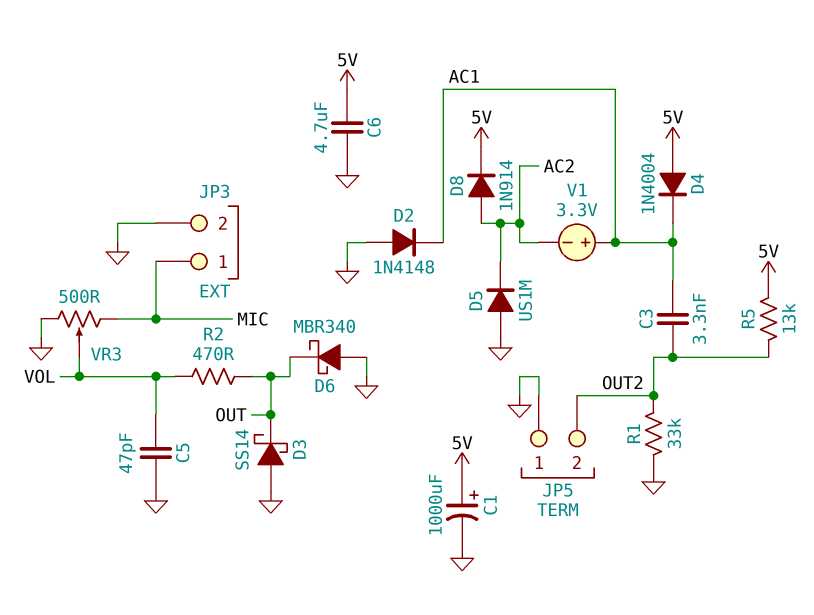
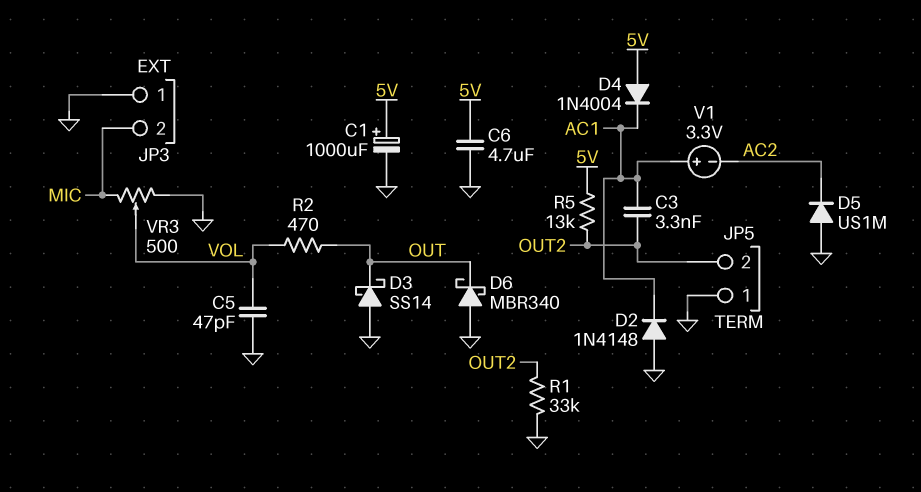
D8: diode 1N914 (A AC2, K 5V) -> none
JP3 pin 1: MIC -> GND
JP3 pin 2: GND -> MIC

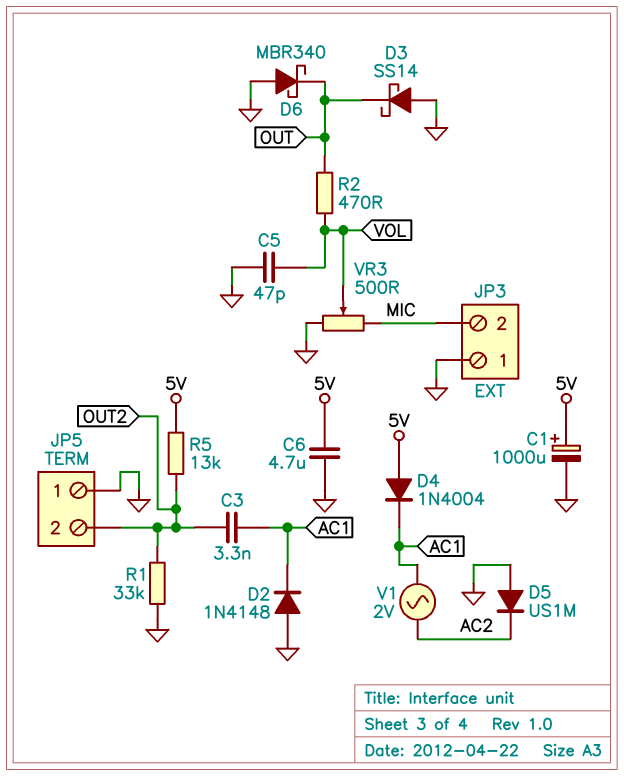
V1: 3.3V (plus AC1, minus AC2) -> AC 2V (AC1, AC2)

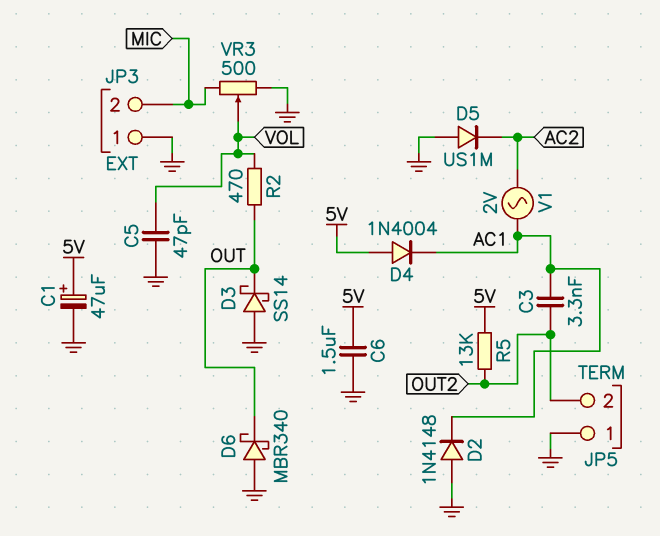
C1: 1000uF (plus 5V, minus GND) -> 47uF (plus 5V, minus GND)
C6: 4.7uF (5V, GND) -> 1.5uF (5V, GND)
R1: 33k (GND, OUT2) -> none

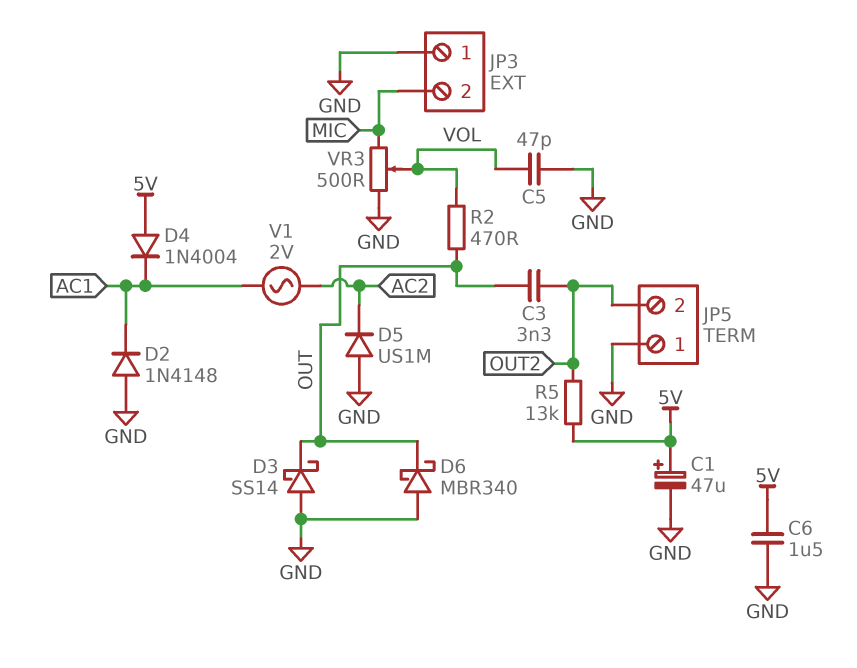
C3: 3.3nF (AC1, OUT2) -> 3.3nF (OUT, OUT2)

